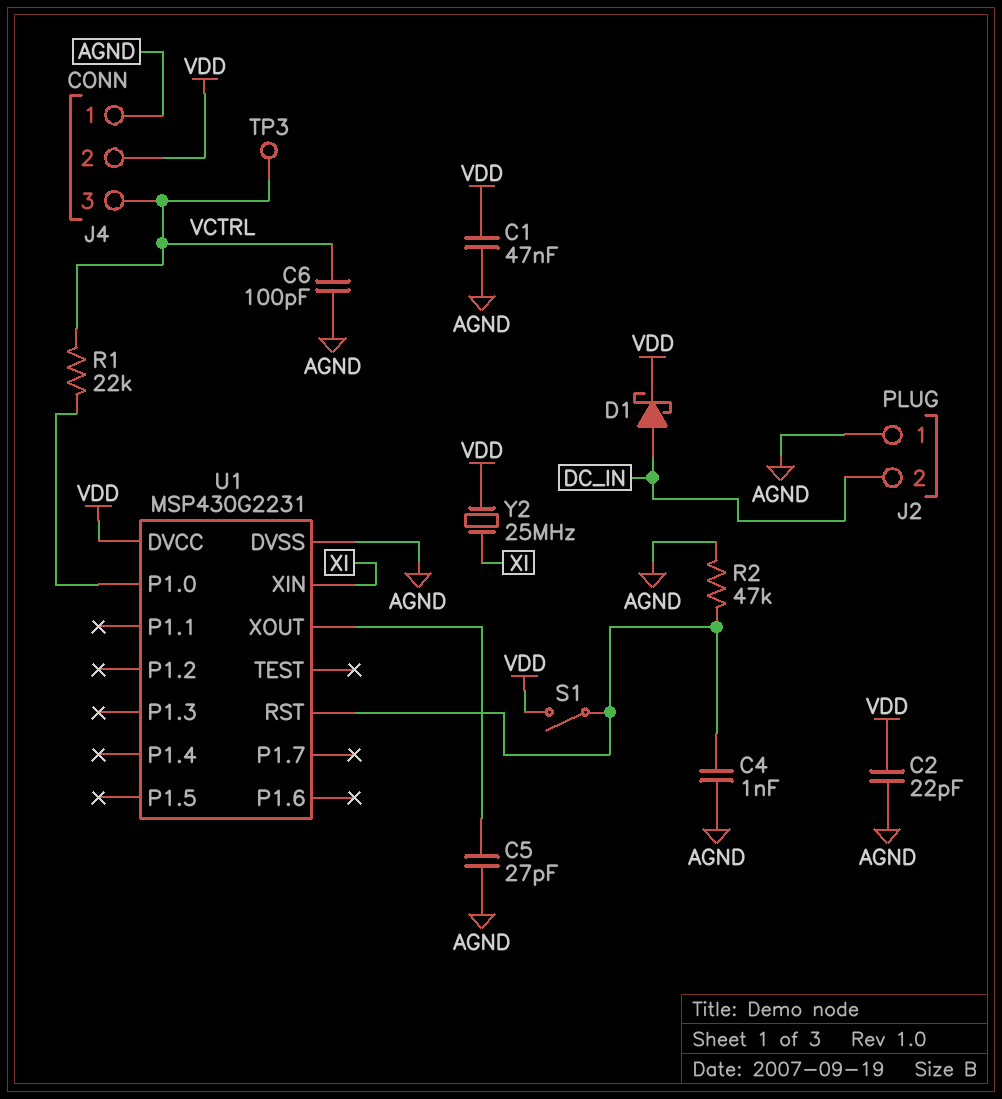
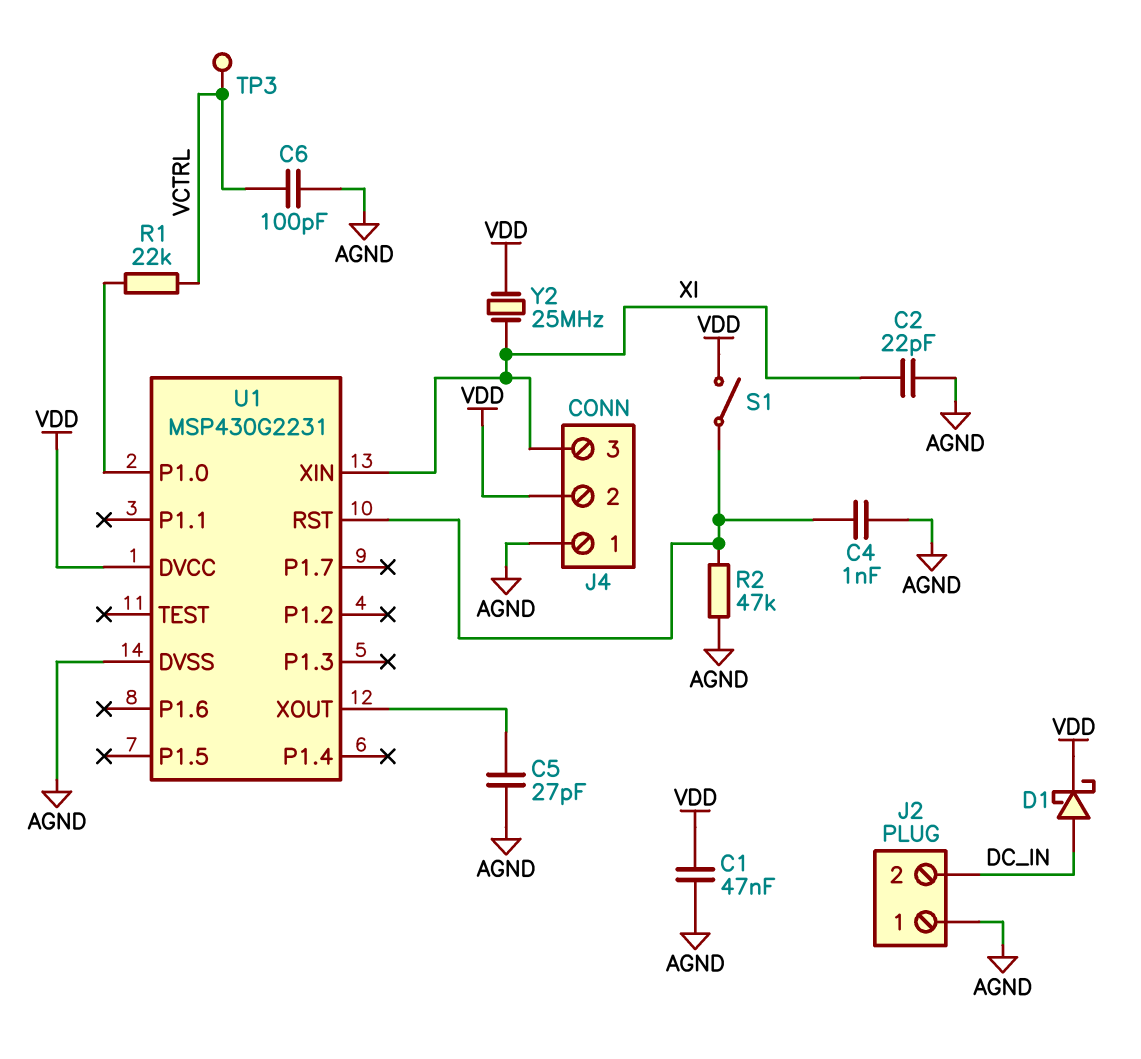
C2: 22pF (AGND, VDD) -> 22pF (AGND, XI)
J4 pin 3: VCTRL -> XI

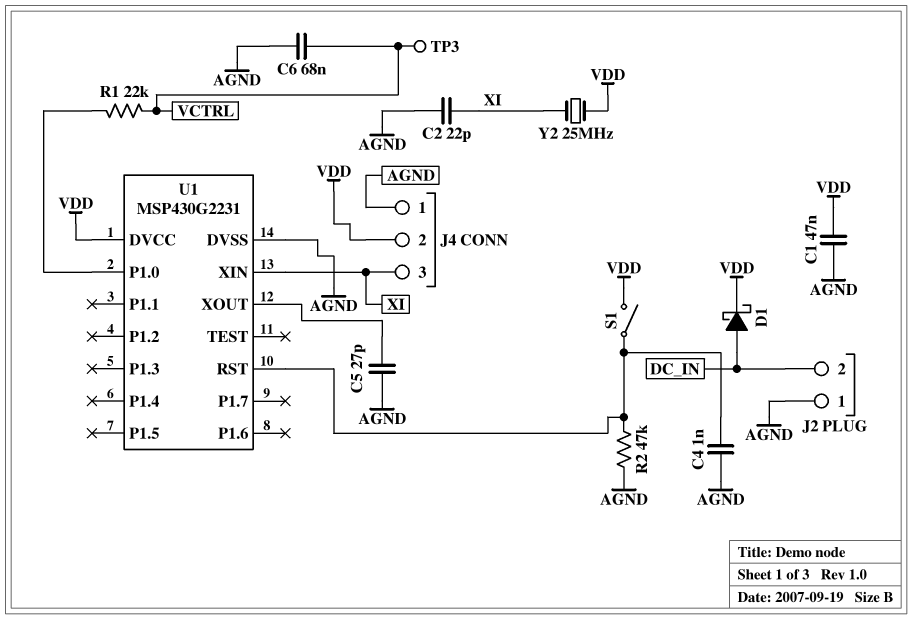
C6: 100pF (AGND, VCTRL) -> 68nF (AGND, VCTRL)

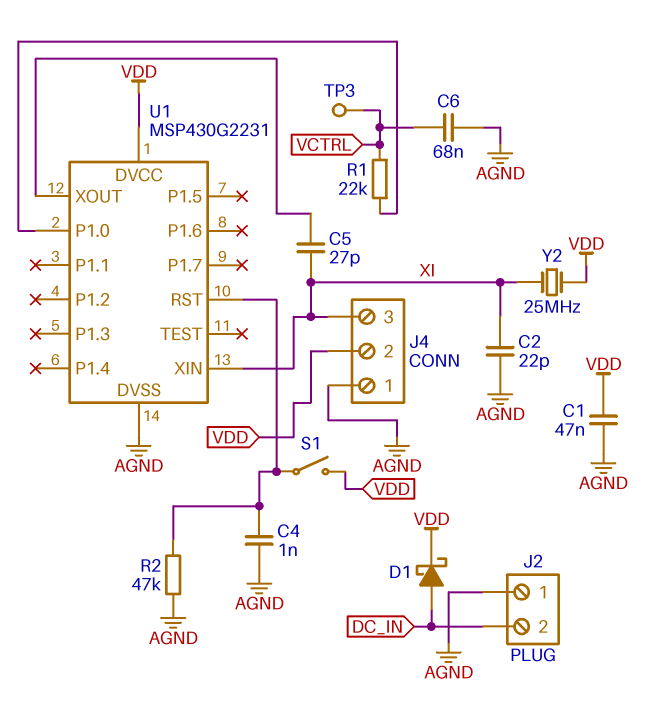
C5: 27pF (AGND, U1/XOUT) -> 27pF (U1/XOUT, XI)

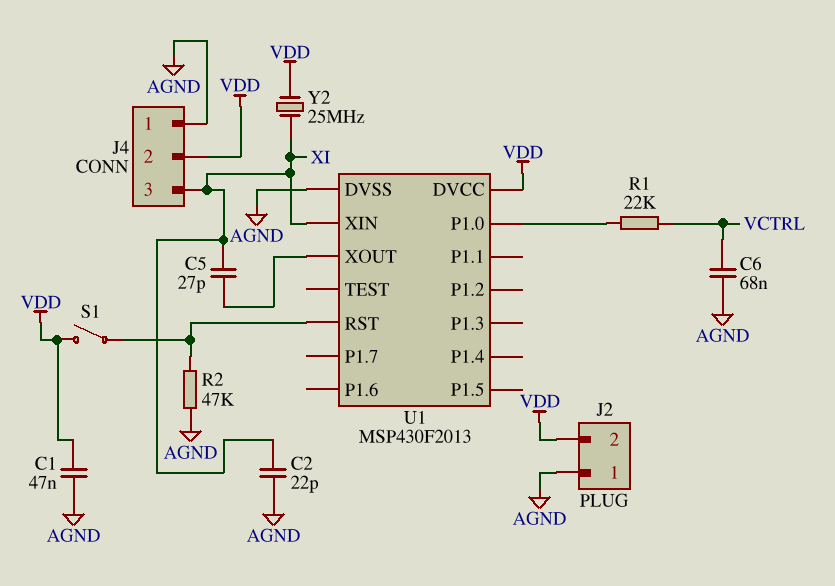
C4: 1nF (AGND, U1/RST) -> none
D1: schottky (A DC_IN, K VDD) -> none
J2 pin 2: DC_IN -> VDD
TP3: test point (VCTRL) -> none
U1: MSP430G2231 -> MSP430F2013

